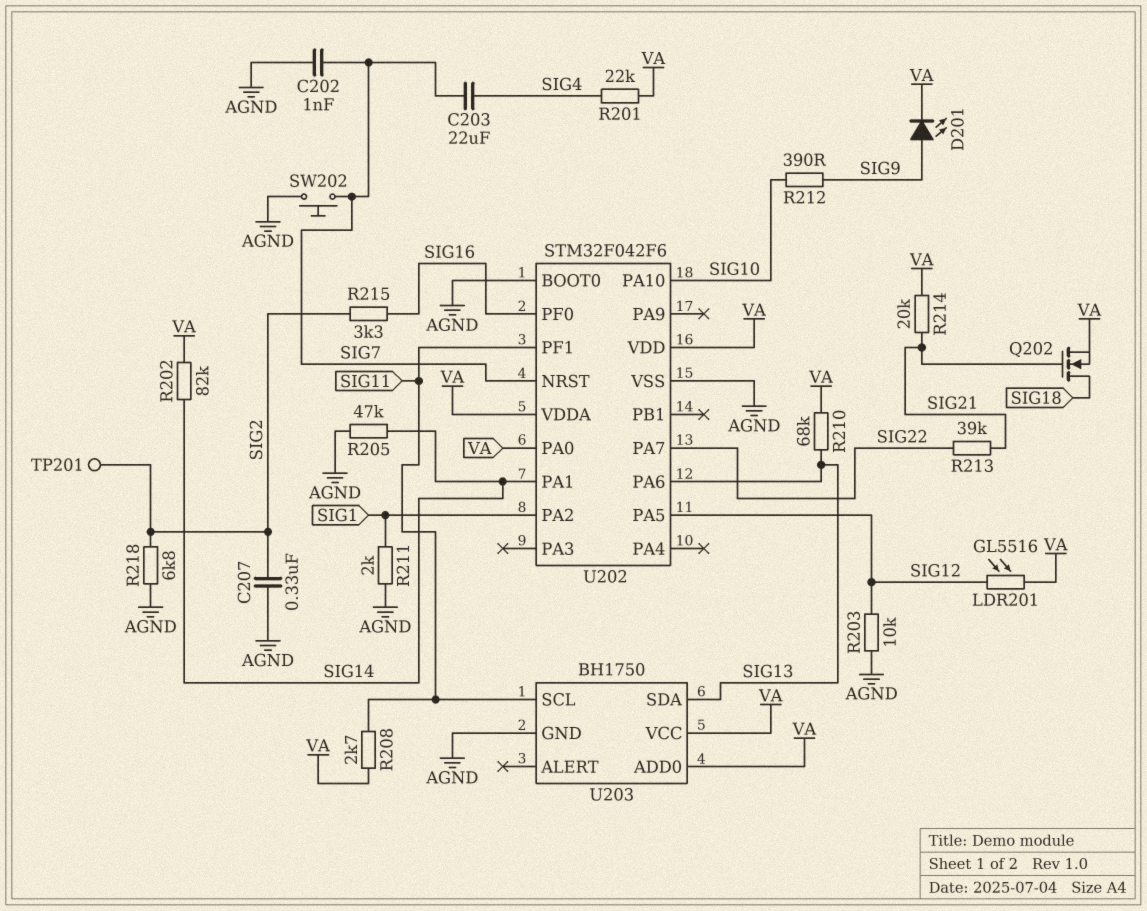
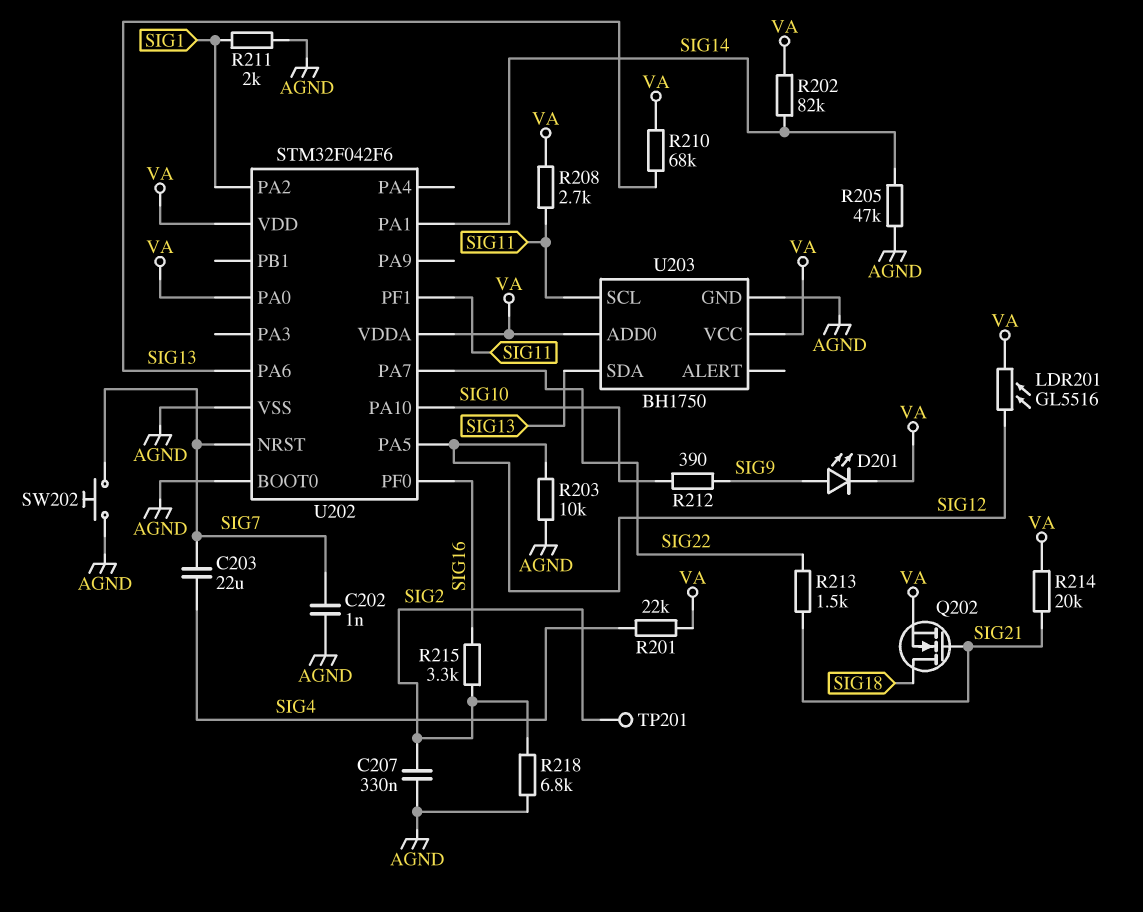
R213: 39k (SIG21, SIG22) -> 1.5k (SIG21, SIG22)

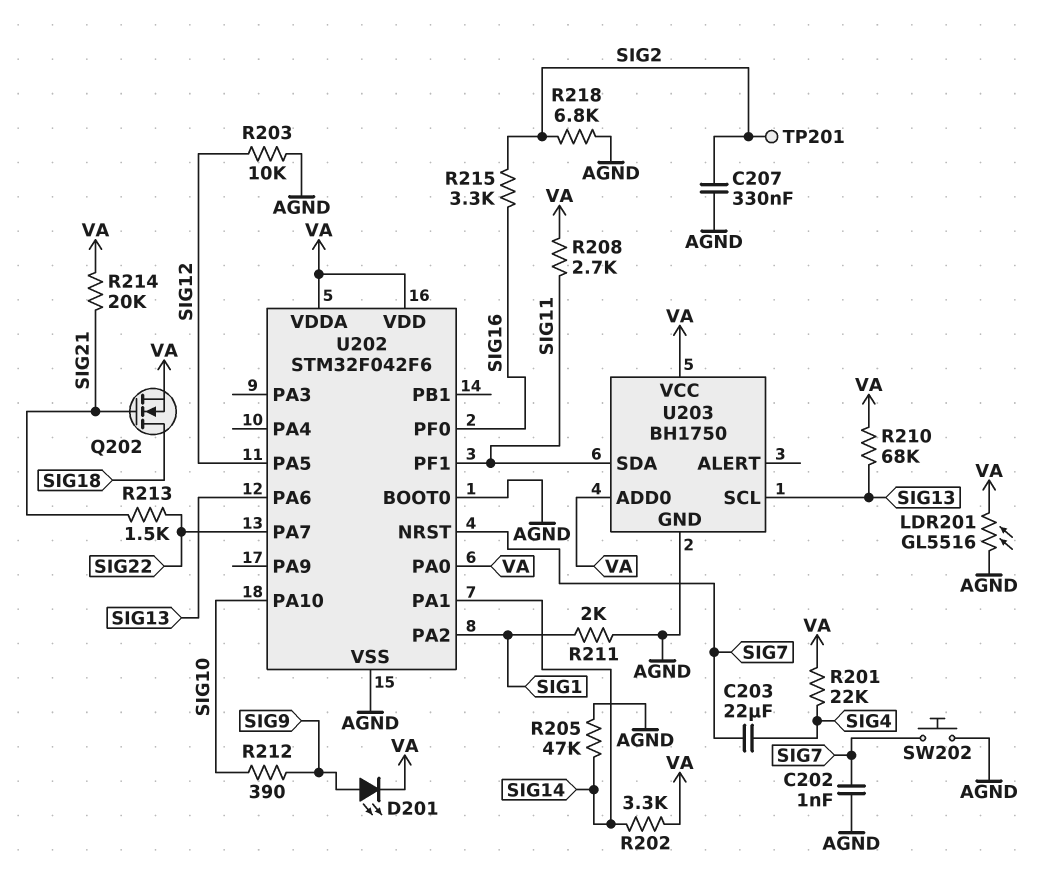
LDR201: GL5516 (SIG12, VA) -> GL5516 (AGND, VA)
R202: 82k (SIG14, VA) -> 3.3k (SIG14, VA)
U203 pin SCL: SIG11 -> SIG13
U203 pin SDA: SIG13 -> SIG11

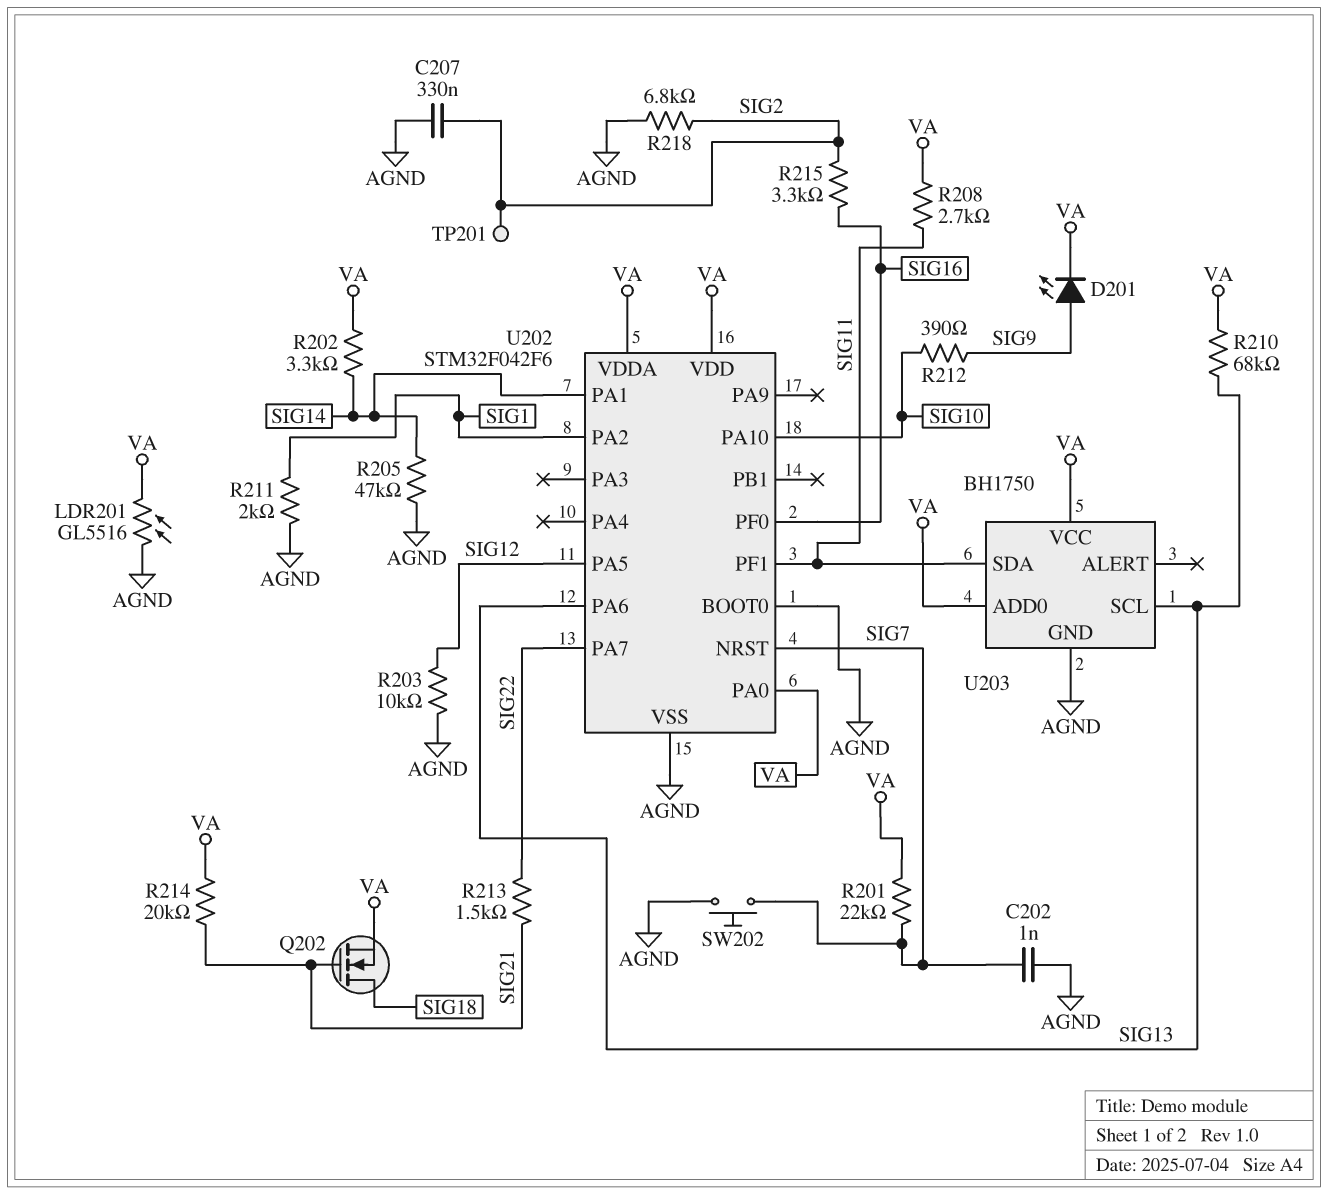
C203: 22uF (SIG4, SIG7) -> none
R201: 22k (SIG4, VA) -> 22k (SIG7, VA)

